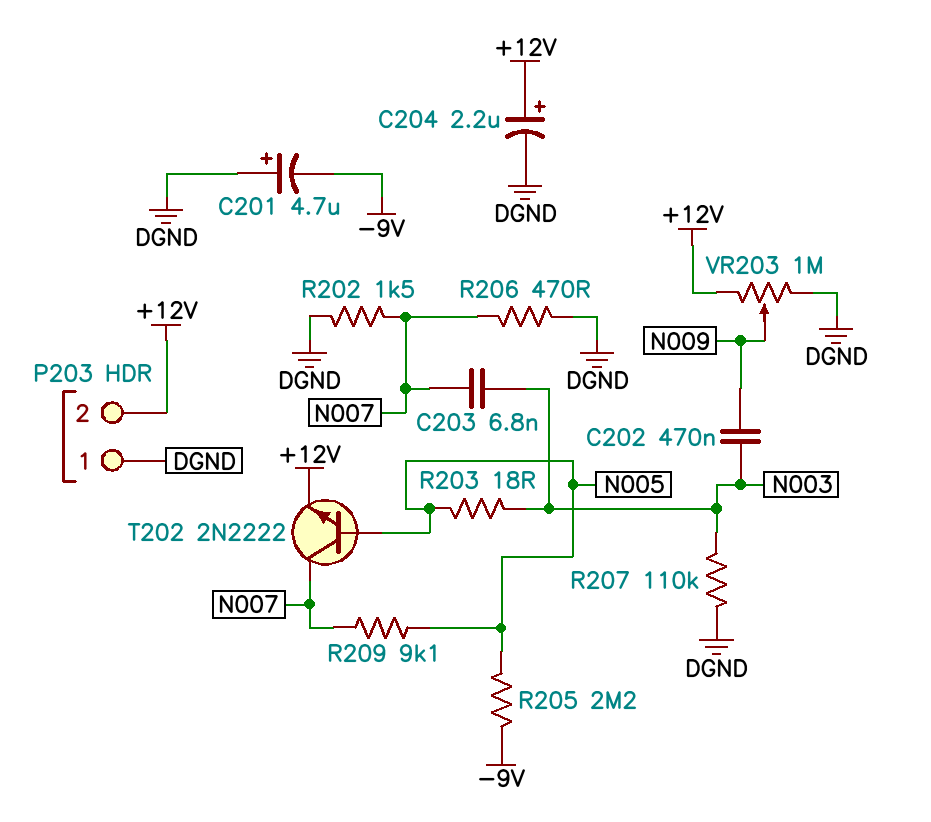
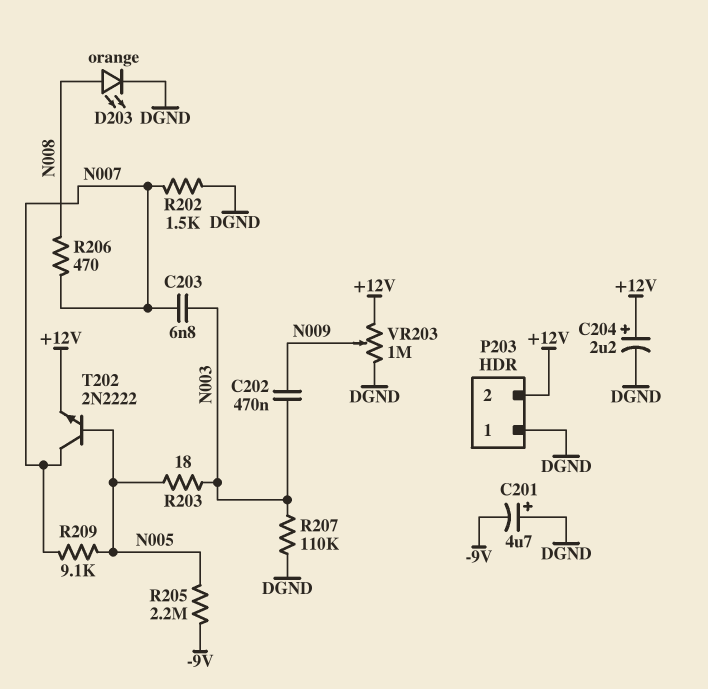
D203: none -> LED orange (A N008, K DGND)
R206: 470 (DGND, N007) -> 470 (N007, N008)

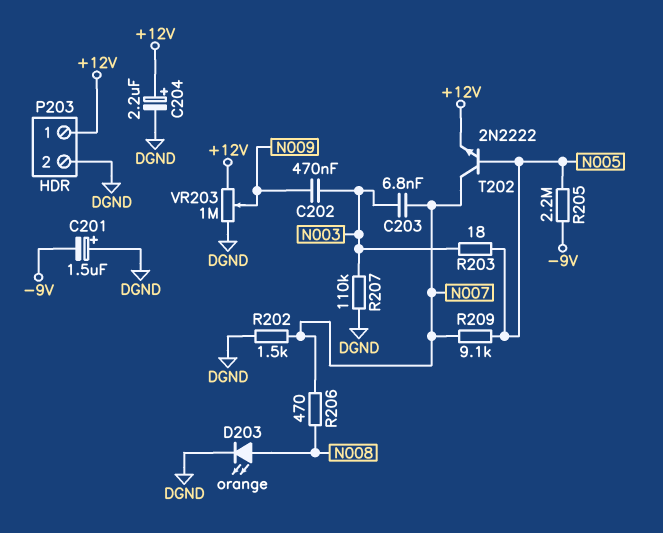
C201: 4.7uF (plus DGND, minus -9V) -> 1.5uF (plus DGND, minus -9V)
P203 pin 1: DGND -> +12V
P203 pin 2: +12V -> DGND

